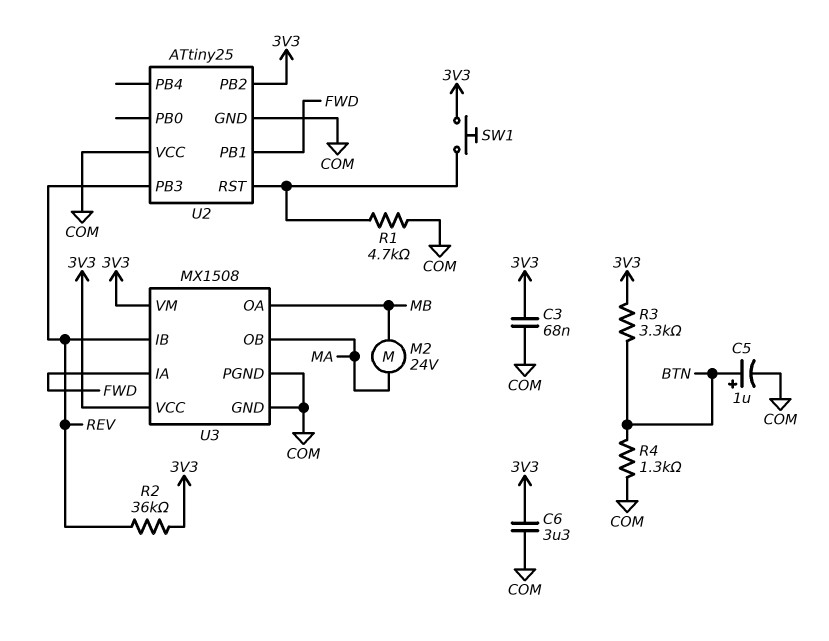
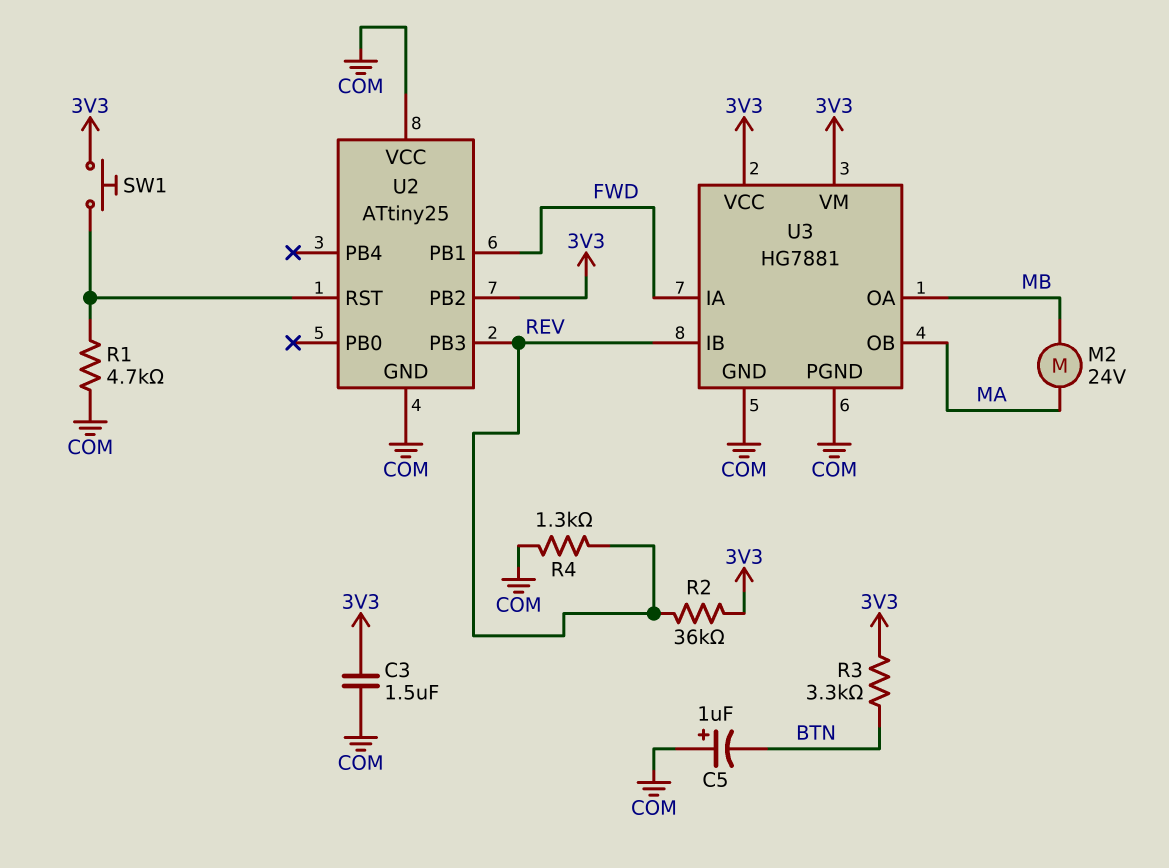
C3: 68nF (3V3, COM) -> 1.5uF (3V3, COM)
C5: 1uF (plus BTN, minus COM) -> 1uF (plus COM, minus BTN)
C6: 3.3uF (3V3, COM) -> none
R4: 1.3k (BTN, COM) -> 1.3k (COM, REV)
U3: MX1508 -> HG7881

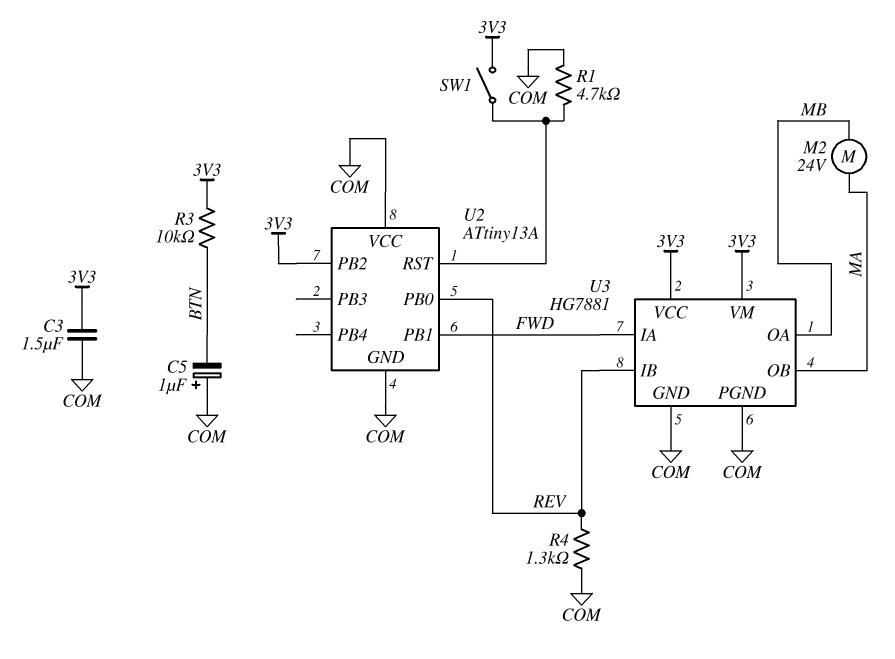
R2: 36k (3V3, REV) -> none
R3: 3.3k (3V3, BTN) -> 10k (3V3, BTN)
SW1: button (3V3, U2/RST) -> switch (3V3, U2/RST)
U2: ATtiny25 -> ATtiny13A
U2 pin PB0: none -> REV
U2 pin PB3: REV -> none

